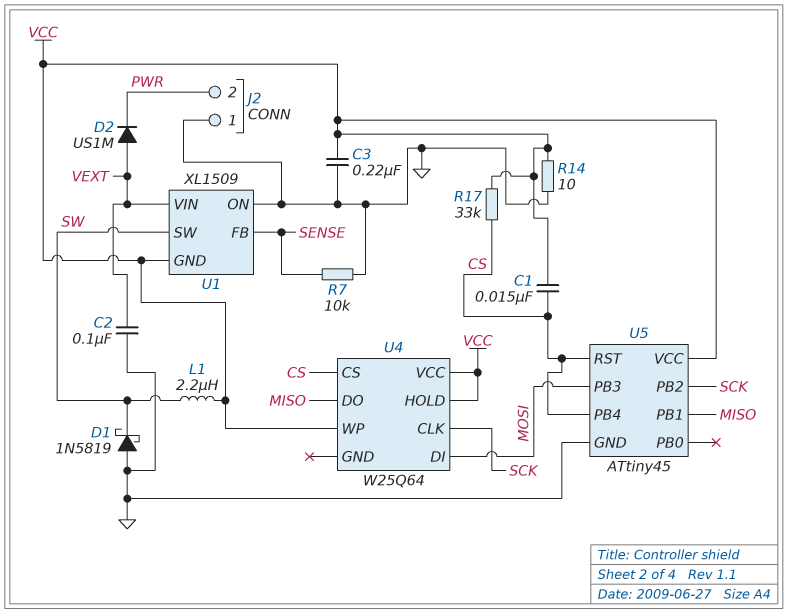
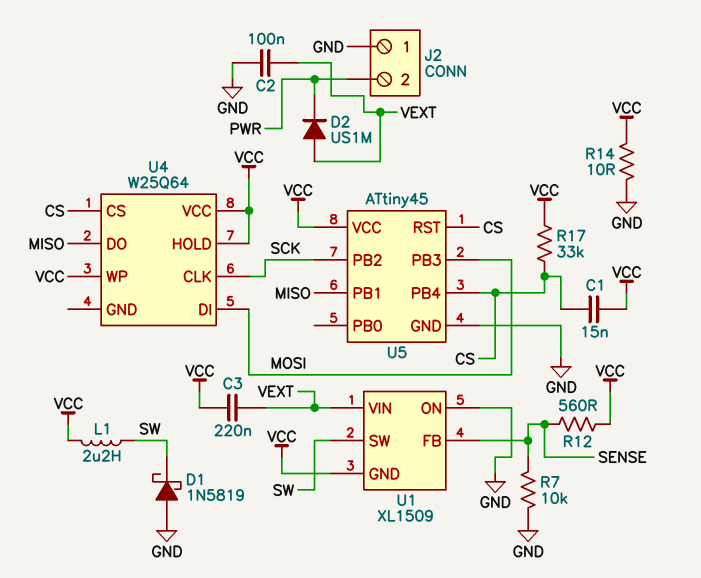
C3: 220nF (GND, VCC) -> 220nF (VCC, VEXT)
R12: none -> 560 (SENSE, VCC)

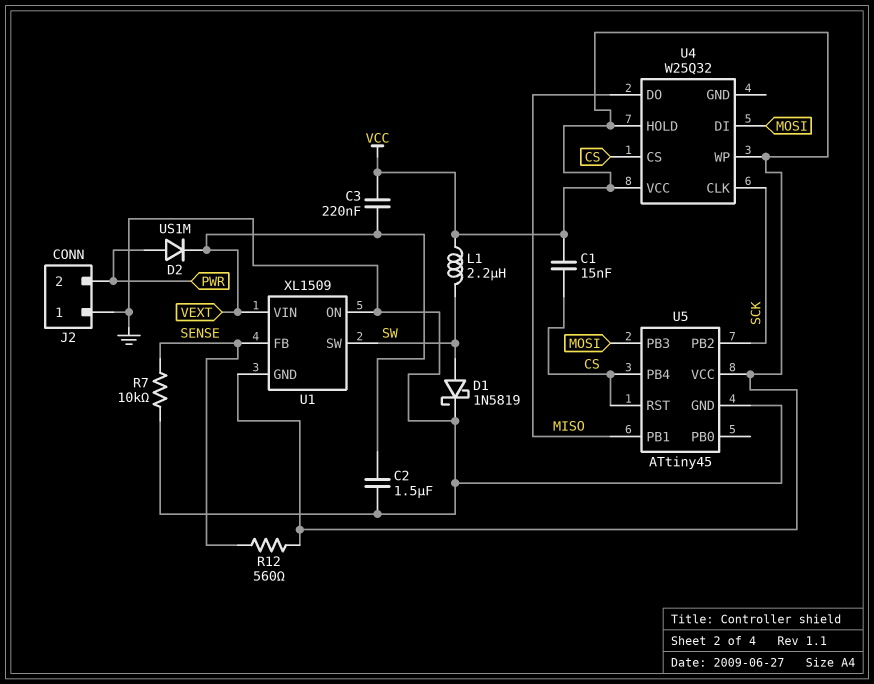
C2: 100nF (GND, VEXT) -> 1.5uF (GND, VEXT)
D1: schottky 1N5819 (A GND, K SW) -> schottky 1N5819 (A SW, K GND)
D2: diode US1M (A VEXT, K PWR) -> diode US1M (A PWR, K VEXT)
R14: 10 (GND, VCC) -> none
R17: 33k (CS, VCC) -> none
U4: W25Q64 -> W25Q32

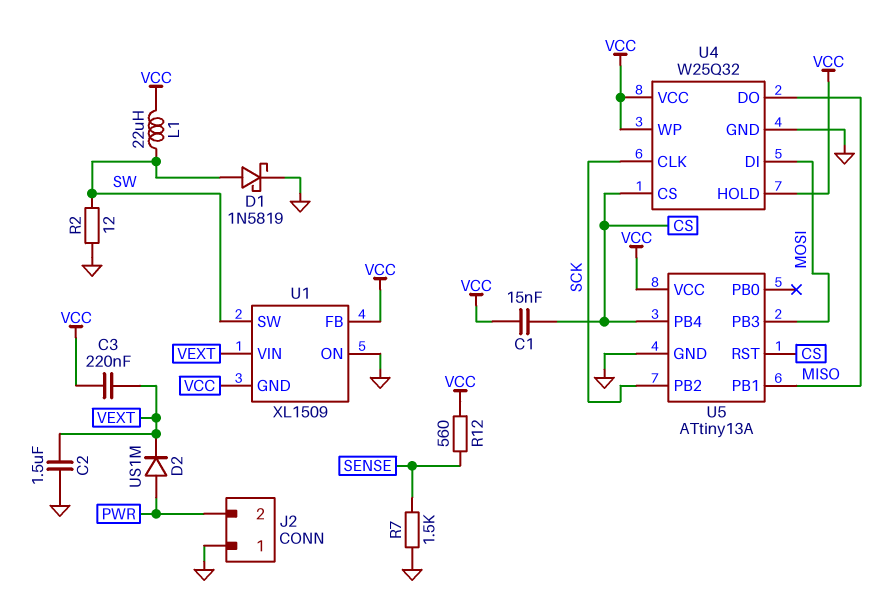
L1: 2.2uH (SW, VCC) -> 22uH (SW, VCC)
R2: none -> 12 (GND, SW)
R7: 10k (GND, SENSE) -> 1.5k (GND, SENSE)
U1 pin FB: SENSE -> VCC
U4 pin GND: none -> GND
U5: ATtiny45 -> ATtiny13A

